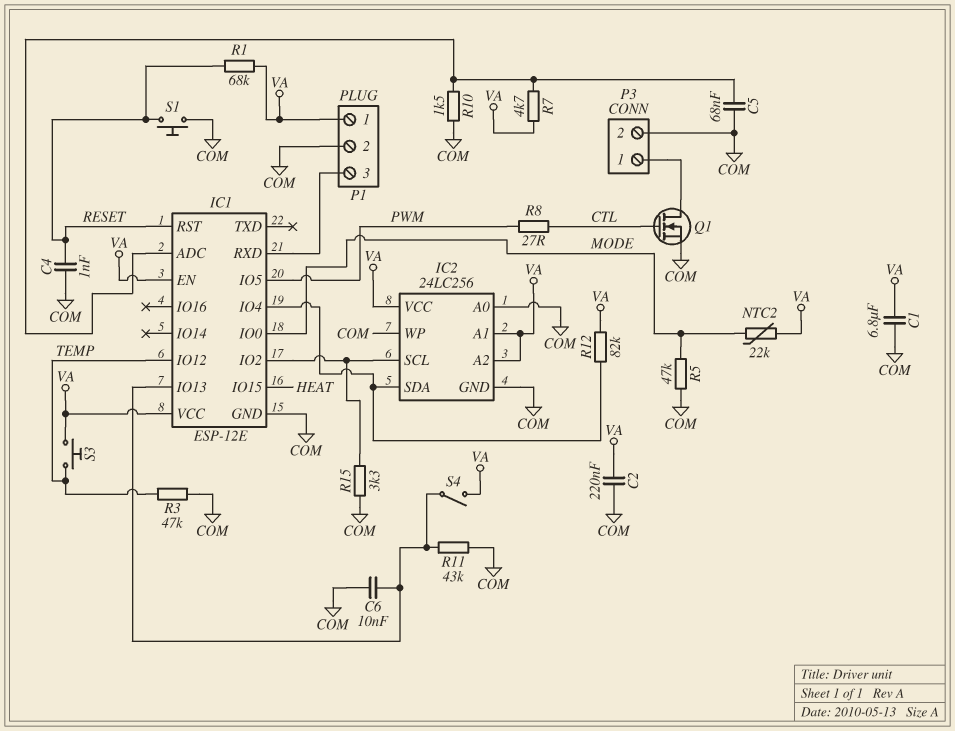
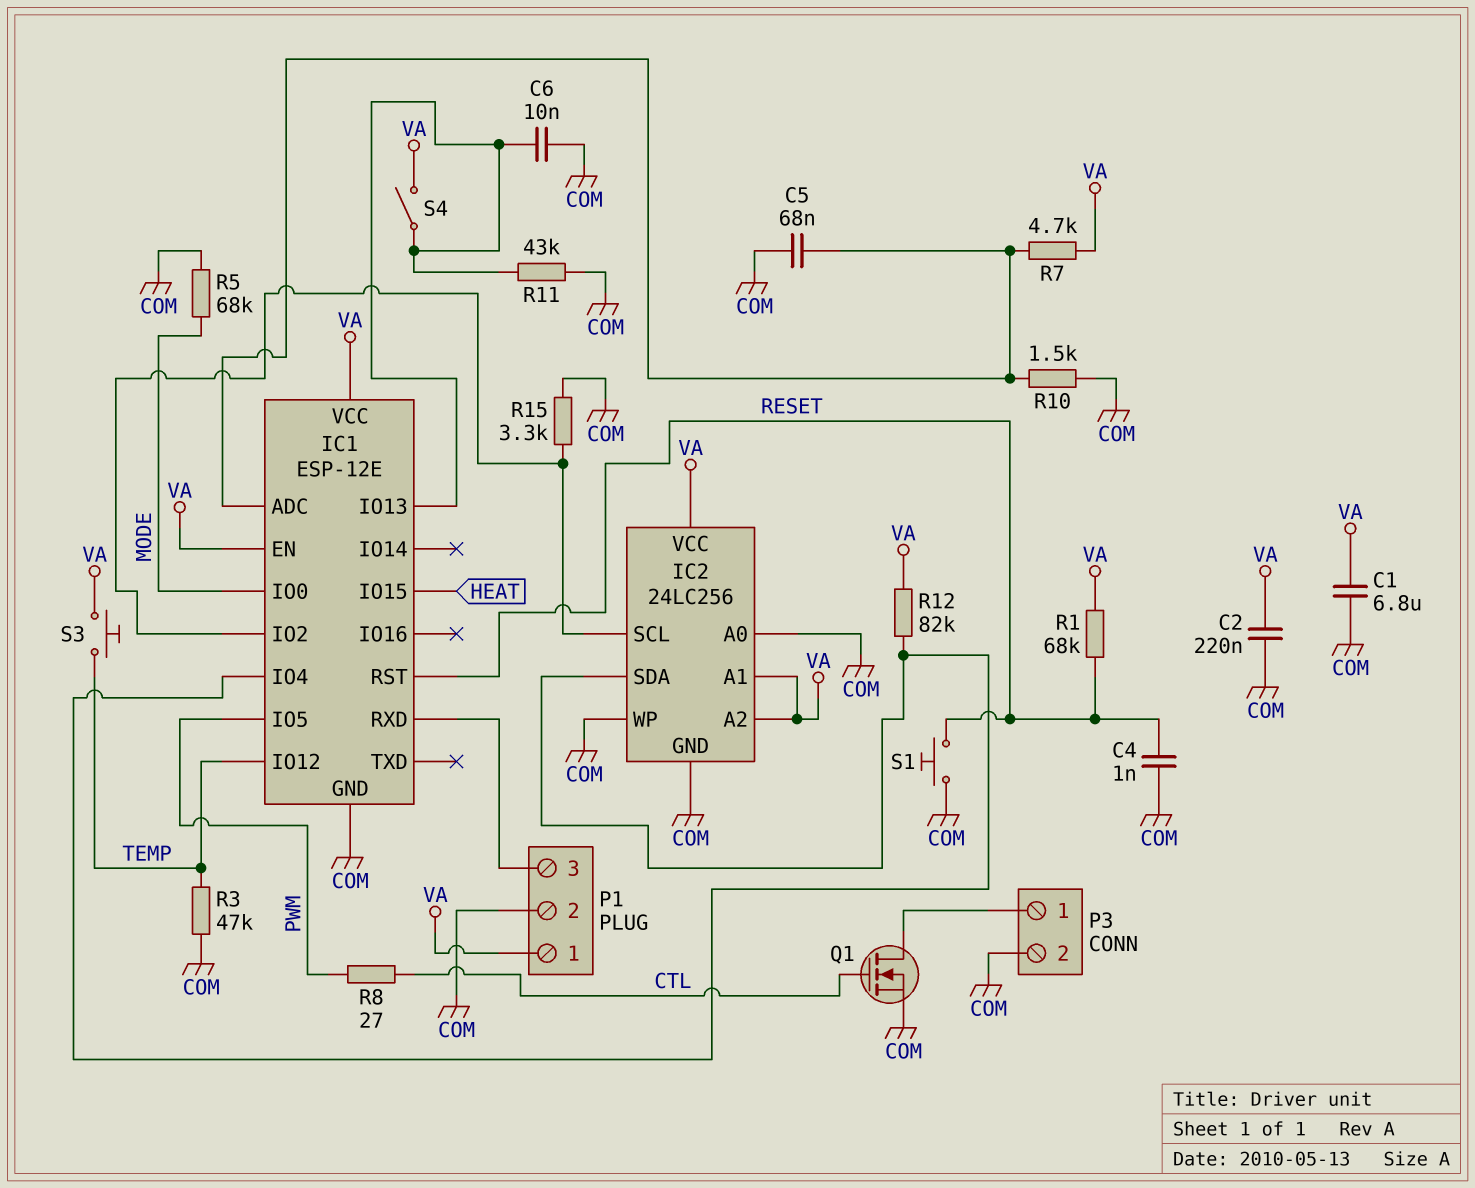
NTC2: 22k (MODE, VA) -> none
R5: 47k (COM, MODE) -> 68k (COM, MODE)

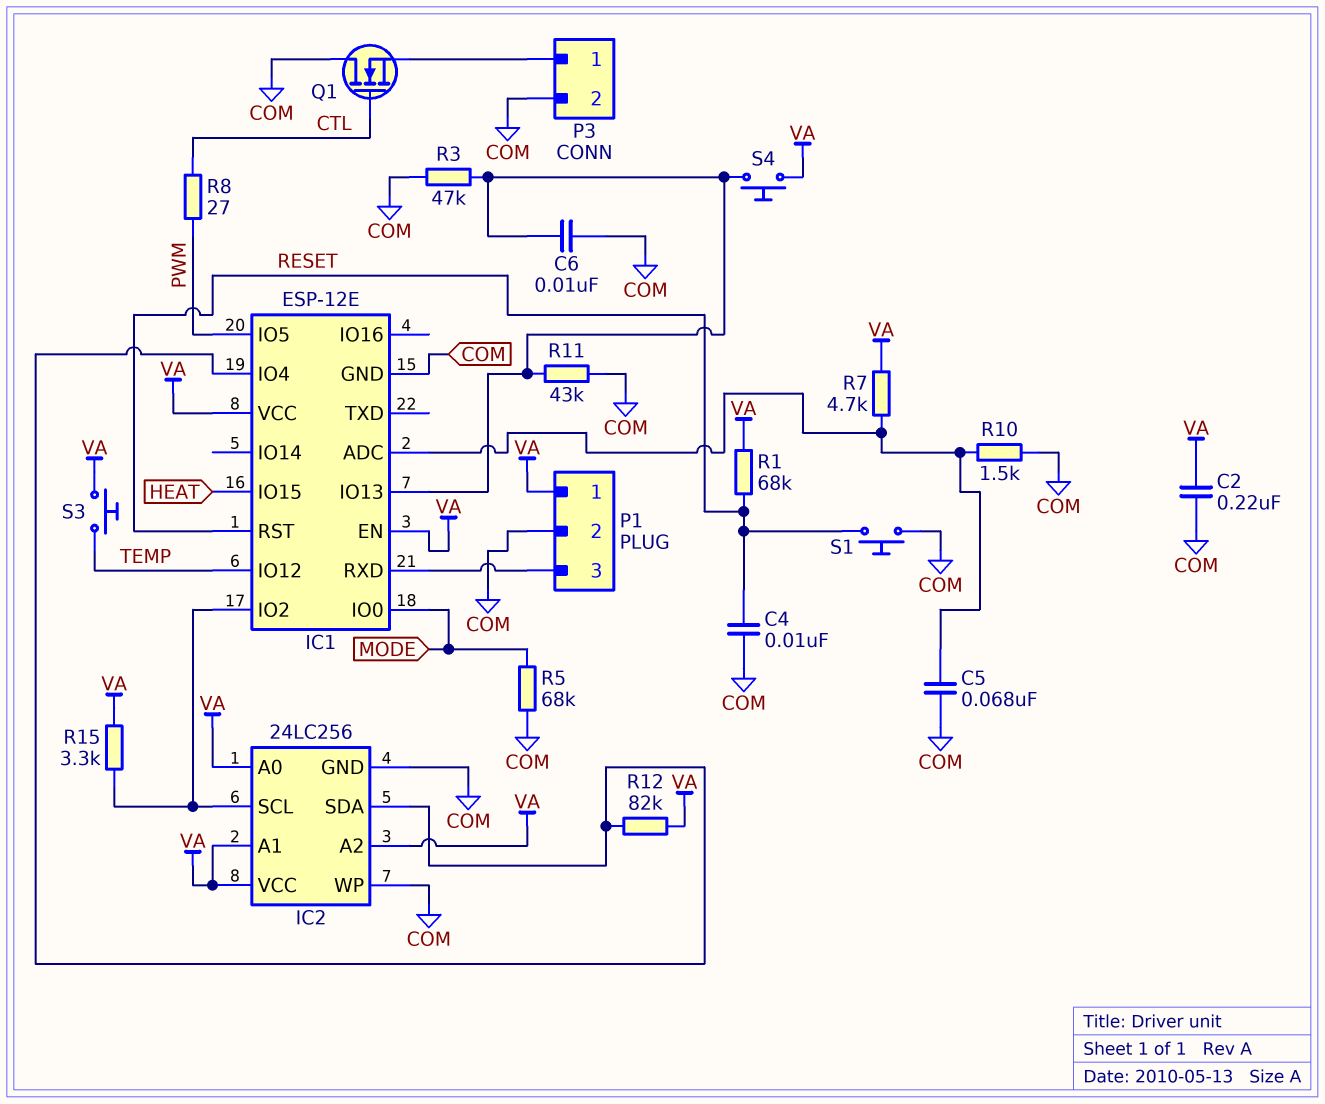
C1: 6.8uF (COM, VA) -> none
C4: 1nF (COM, RESET) -> 10nF (COM, RESET)
IC2 pin A0: COM -> VA
Q1: NMOS (G CTL, D P3/1, S COM) -> NMOS (G CTL, D COM, S P3/1)
R3: 47k (COM, TEMP) -> 47k (COM, IC1/IO13)
R15: 3.3k (COM, IC1/IO2) -> 3.3k (IC1/IO2, VA)
S4: switch (IC1/IO13, VA) -> button (IC1/IO13, VA)

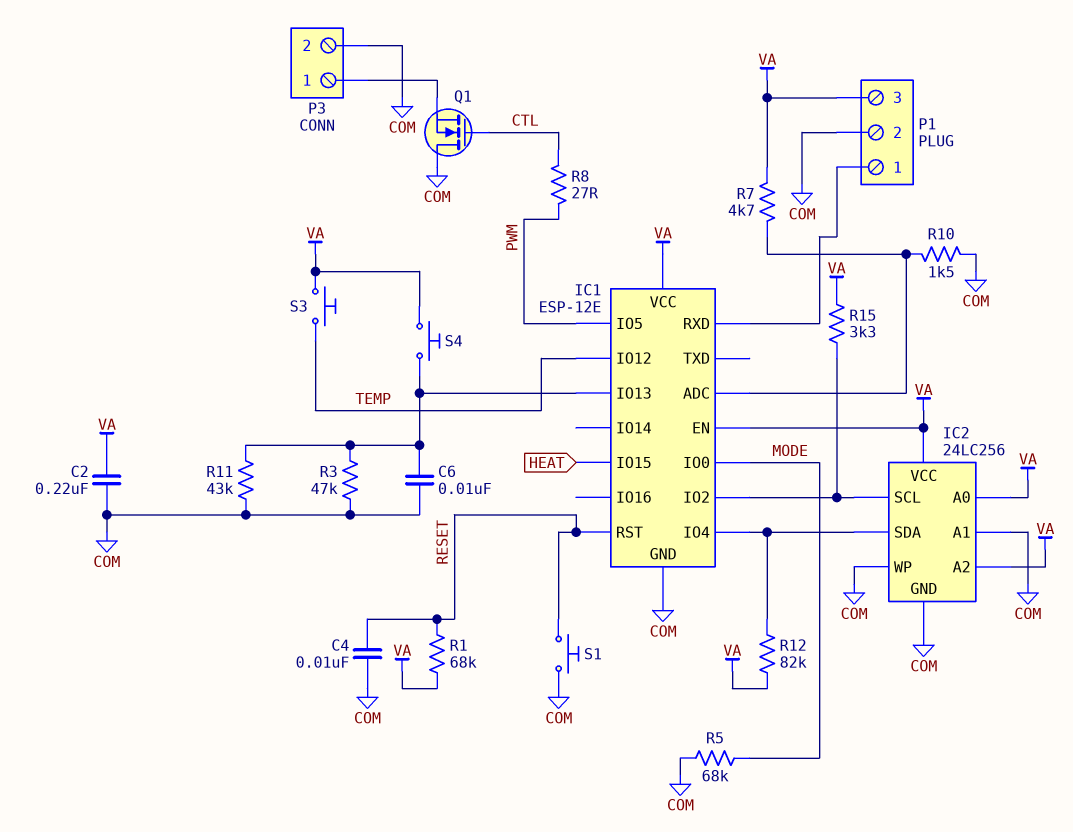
C5: 68nF (COM, IC1/ADC) -> none
IC2 pin A1: VA -> COM
P1 pin 1: VA -> IC1/RXD
P1 pin 3: IC1/RXD -> VA

